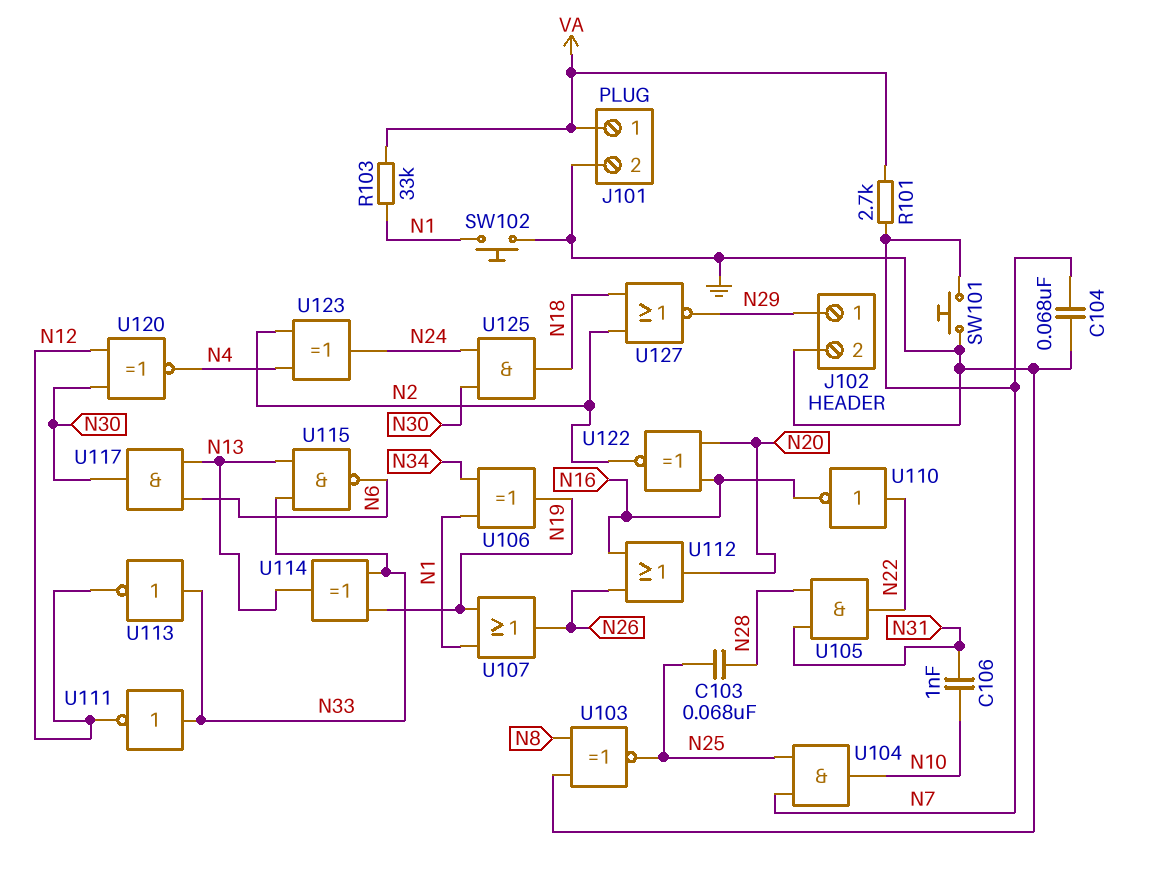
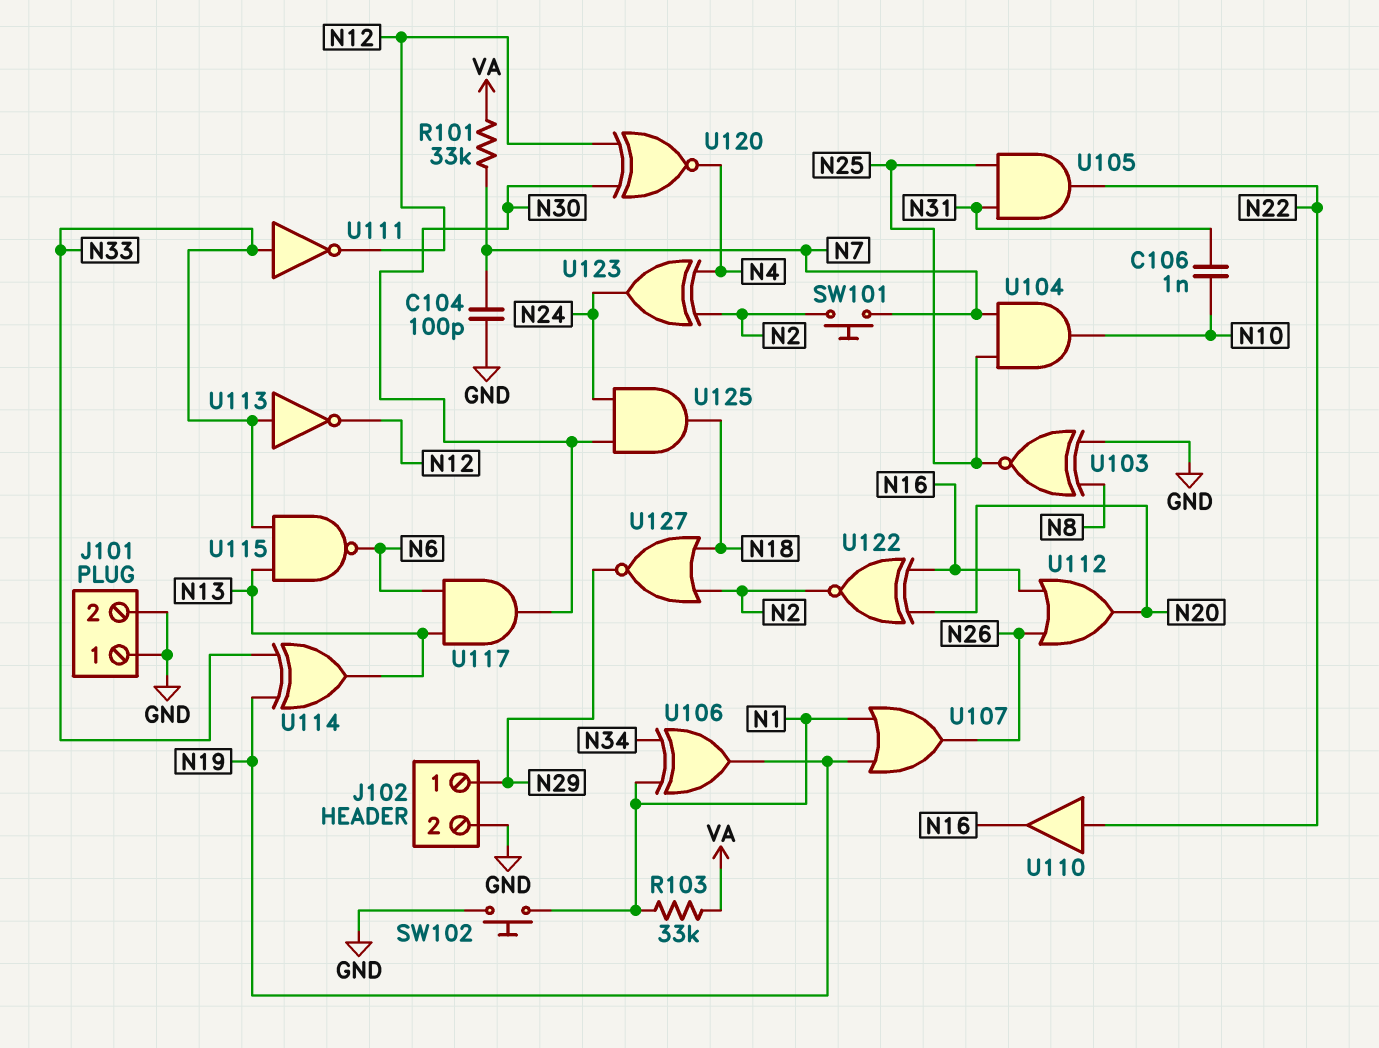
C103: 68nF (N25, N28) -> none
C104: 68nF (GND, N7) -> 100pF (GND, N7)
J101 pin 1: VA -> GND
R101: 2.7k (N7, VA) -> 33k (N7, VA)
SW101: button (GND, N7) -> button (N2, N7)
U105: AND (in N28, in N31, out N22) -> AND (in N25, in N31, out N22)
U110: NOT (in N22, out N16) -> buffer (in N22, out N16)

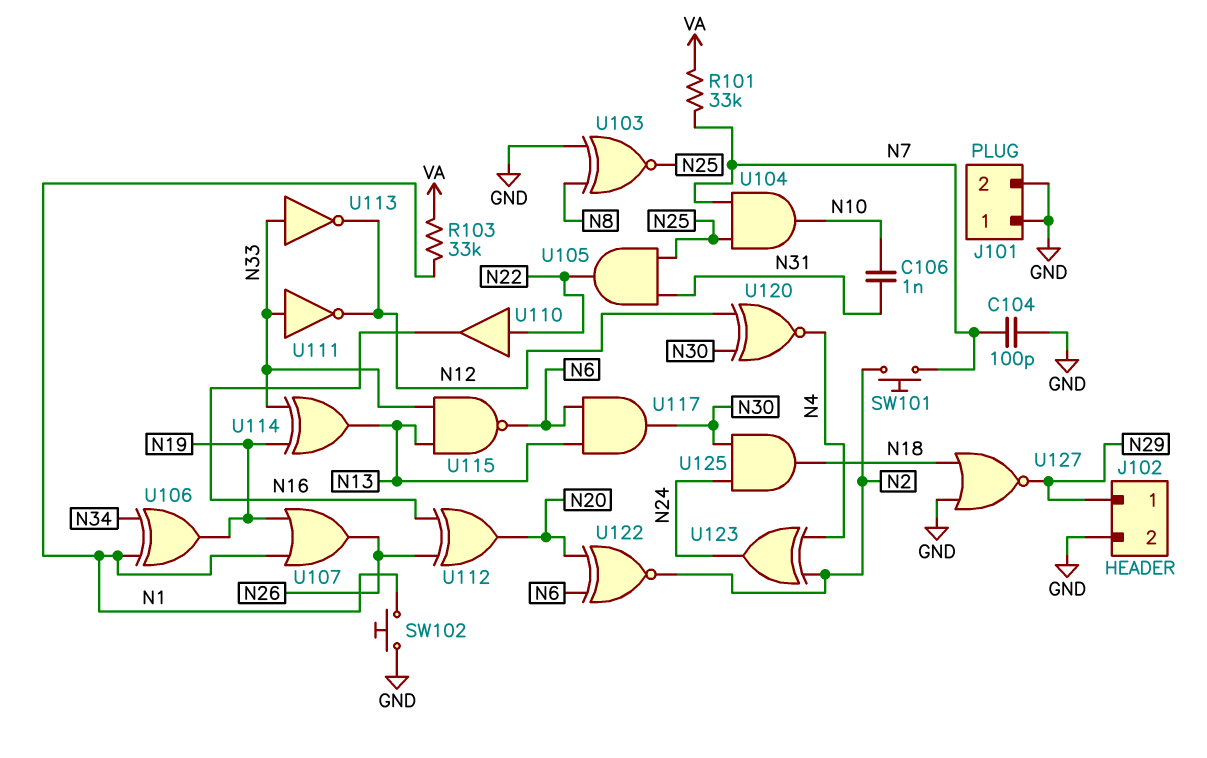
U112: OR (in N16, in N26, out N20) -> XOR (in N16, in N26, out N20)
U122: XNOR (in N16, in N20, out N2) -> XNOR (in N6, in N20, out N2)
U127: NOR (in N2, in N18, out N29) -> NOR (in GND, in N18, out N29)

